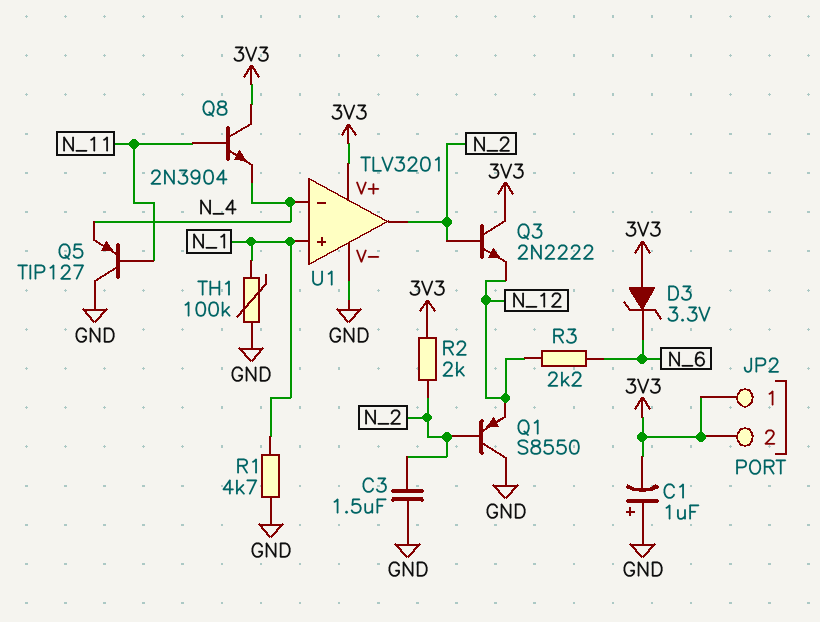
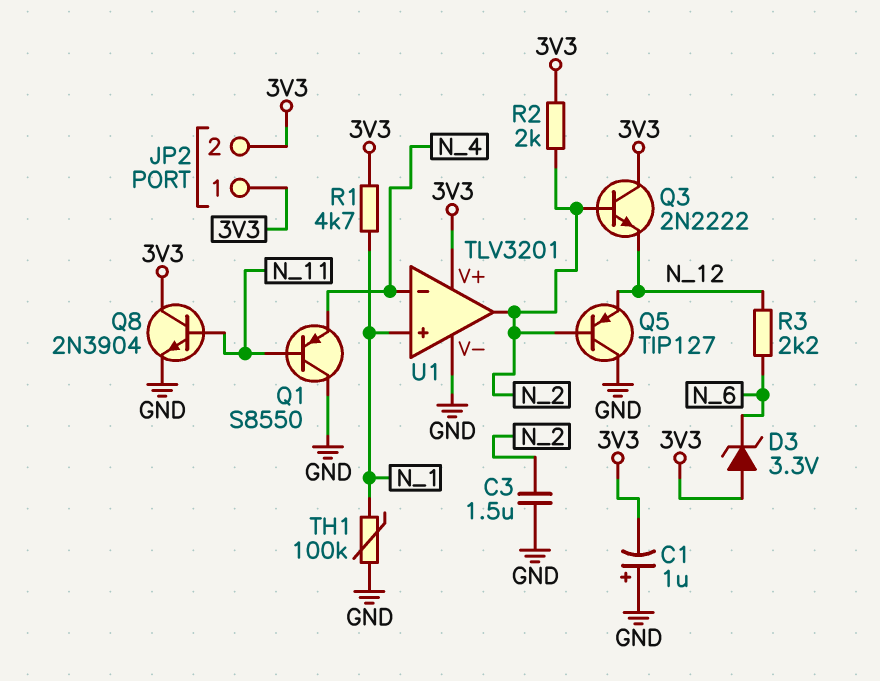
Q1: PNP S8550 (B N_2, C GND, E N_12) -> PNP S8550 (B N_11, C GND, E N_4)
Q5: PNP TIP127 (B N_11, C GND, E N_4) -> PNP TIP127 (B N_2, C GND, E N_12)
Q8: NPN 2N3904 (B N_11, C 3V3, E N_4) -> NPN 2N3904 (B N_11, C 3V3, E GND)
R1: 4.7k (GND, N_1) -> 4.7k (3V3, N_1)

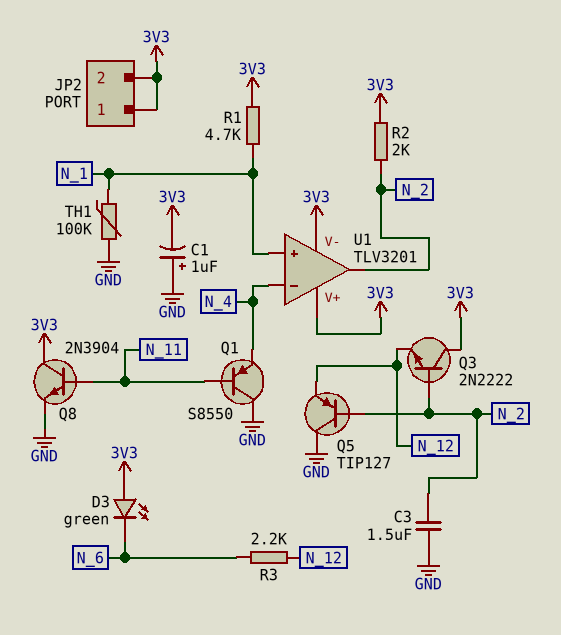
D3: zener 3.3V (A 3V3, K N_6) -> LED green (A 3V3, K N_6)
U1 pin V-: GND -> 3V3

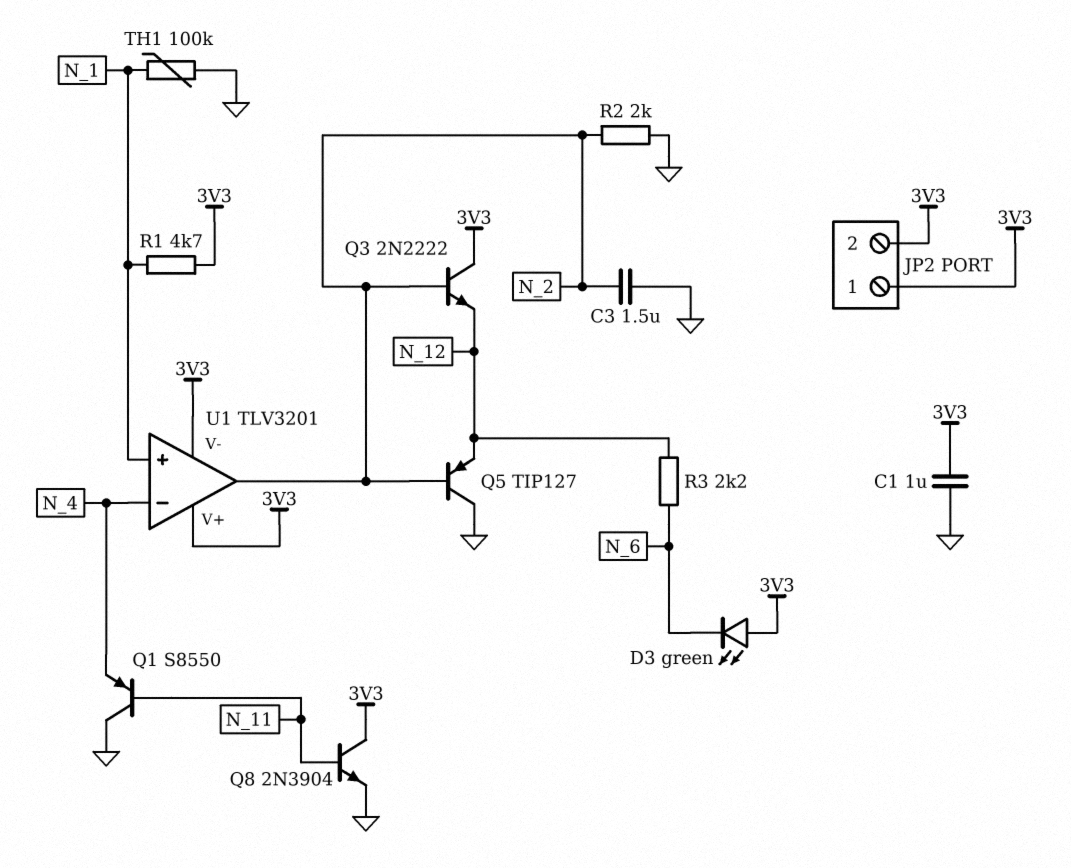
C1: 1uF (plus GND, minus 3V3) -> 1uF (3V3, GND)
R2: 2k (3V3, N_2) -> 2k (GND, N_2)

